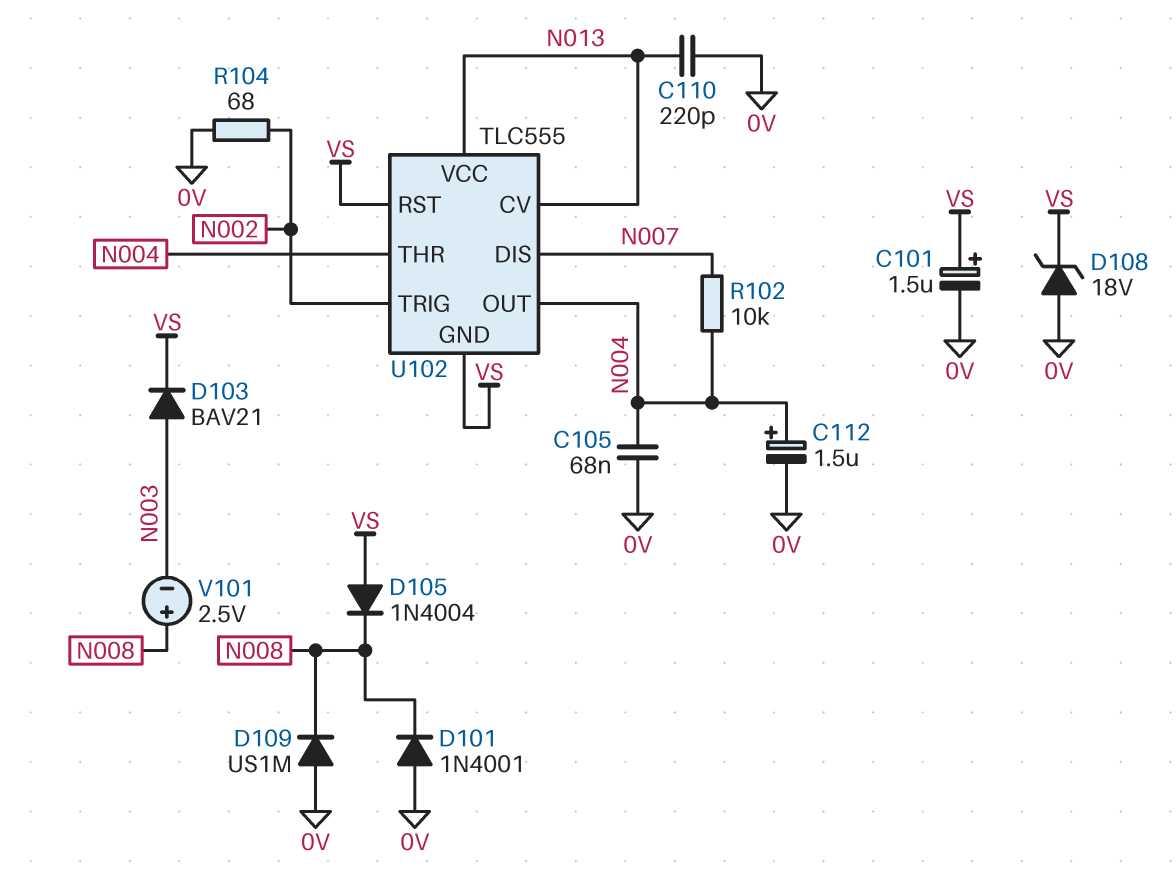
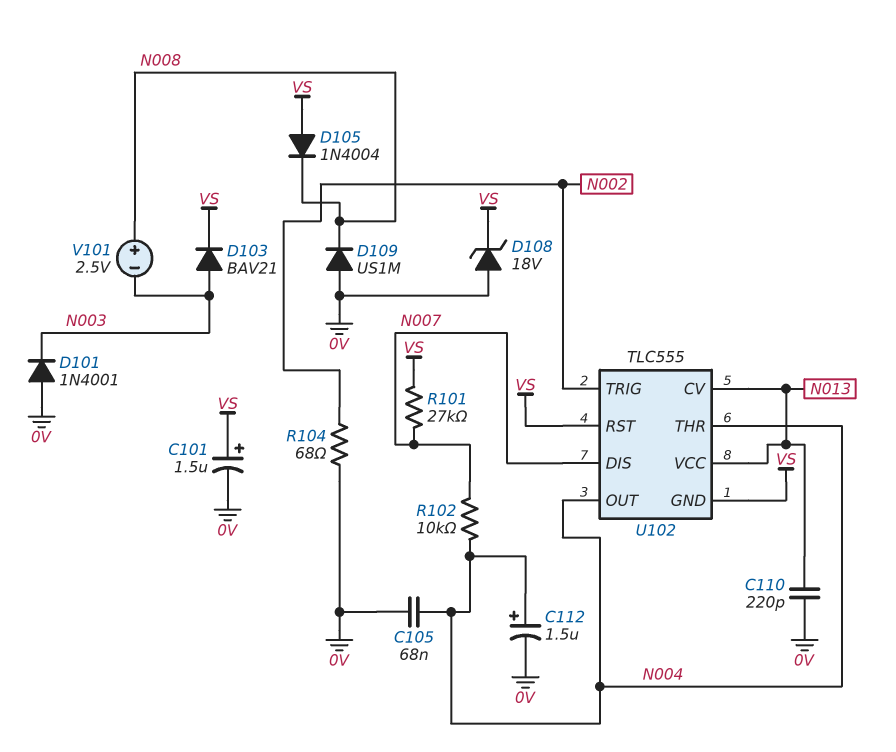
D101: diode 1N4001 (A 0V, K N008) -> diode 1N4001 (A 0V, K N003)
R101: none -> 27k (N007, VS)

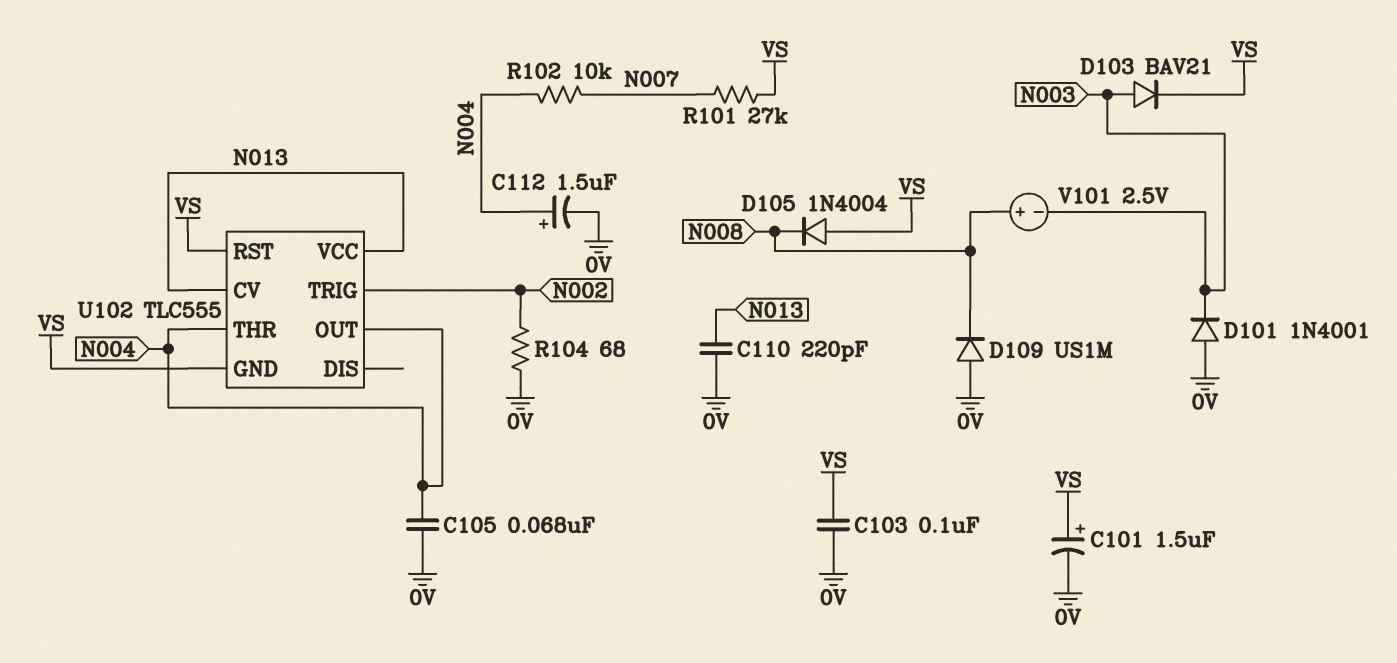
C103: none -> 100nF (0V, VS)
D108: zener 18V (A 0V, K VS) -> none
U102 pin DIS: N007 -> none

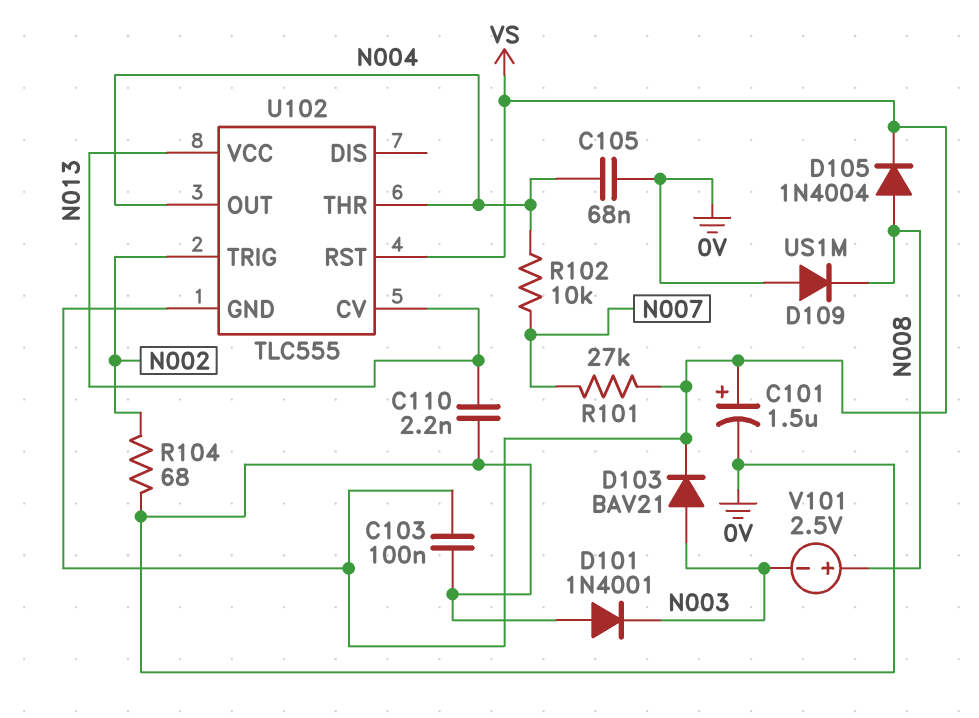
C110: 220pF (0V, N013) -> 2.2nF (0V, N013)
C112: 1.5uF (plus N004, minus 0V) -> none
D105: diode 1N4004 (A VS, K N008) -> diode 1N4004 (A N008, K VS)

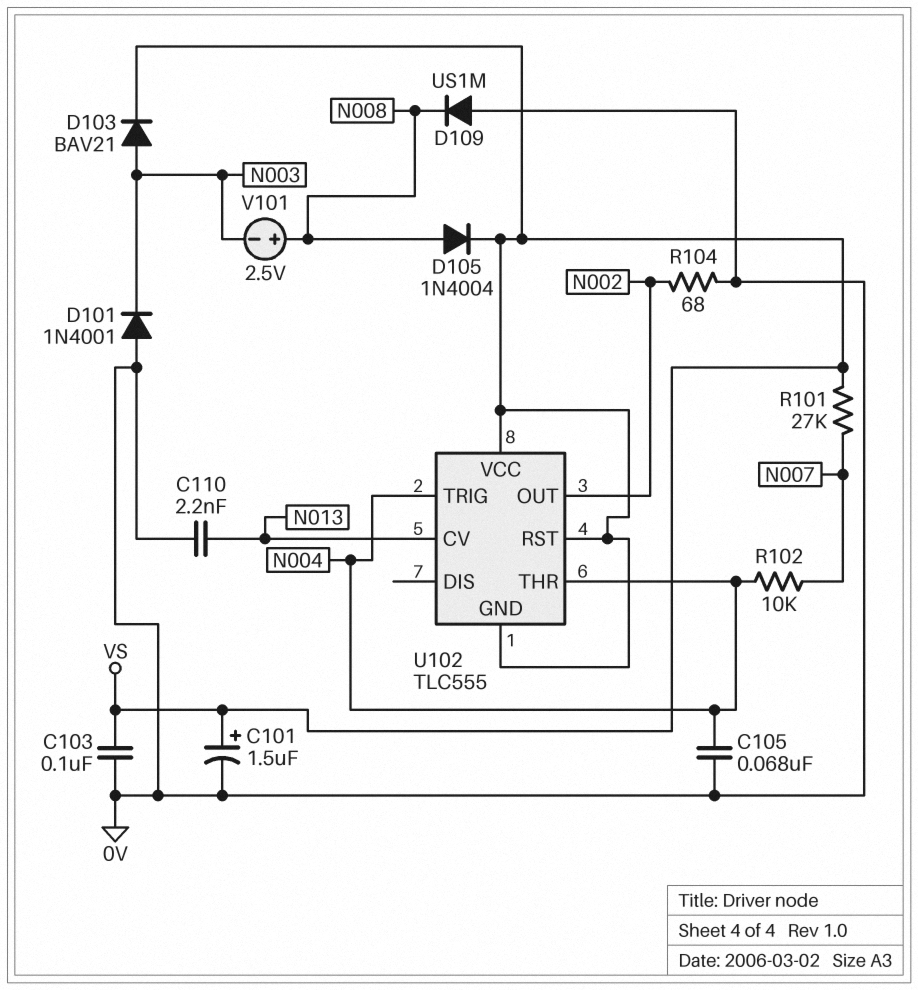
U102 pin OUT: N004 -> N002
U102 pin TRIG: N002 -> N004
U102 pin VCC: N013 -> VS

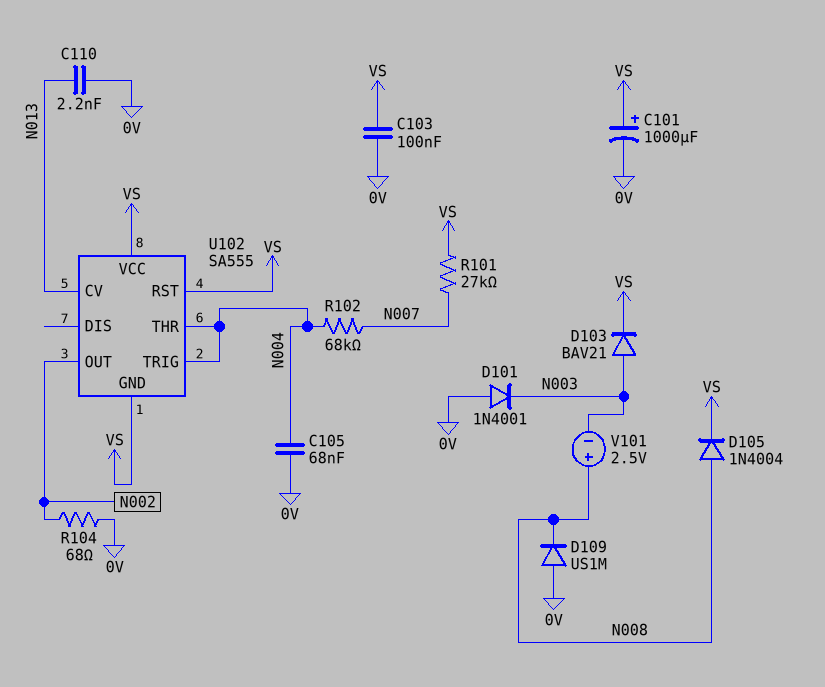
C101: 1.5uF (plus VS, minus 0V) -> 1000uF (plus VS, minus 0V)
R102: 10k (N004, N007) -> 68k (N004, N007)
U102: TLC555 -> SA555

